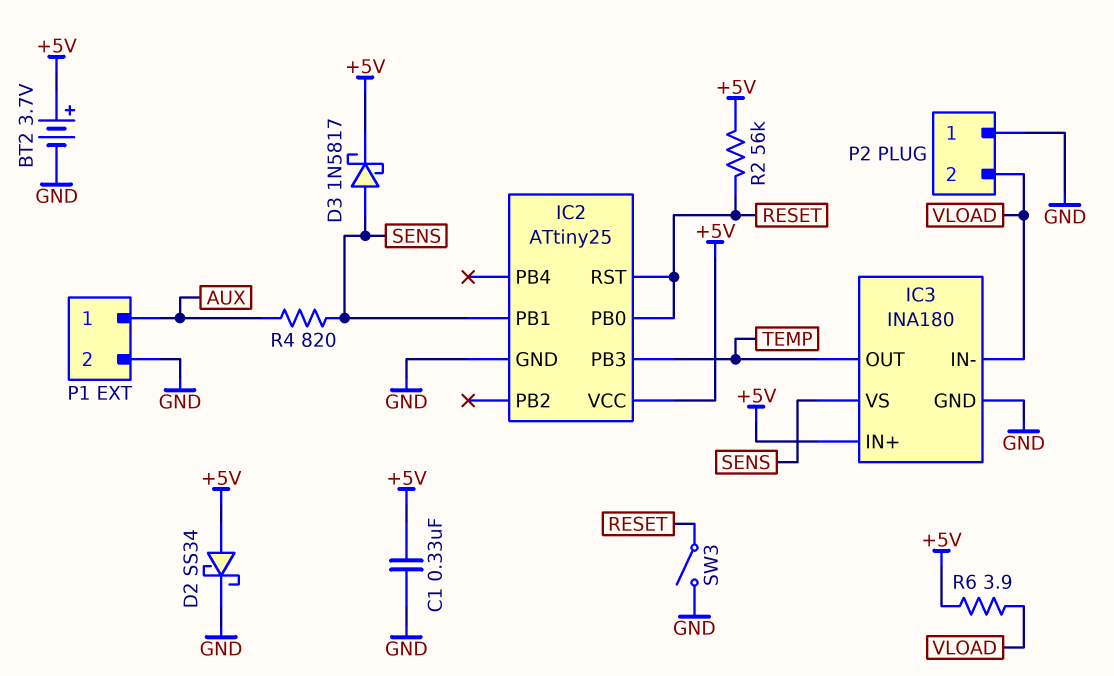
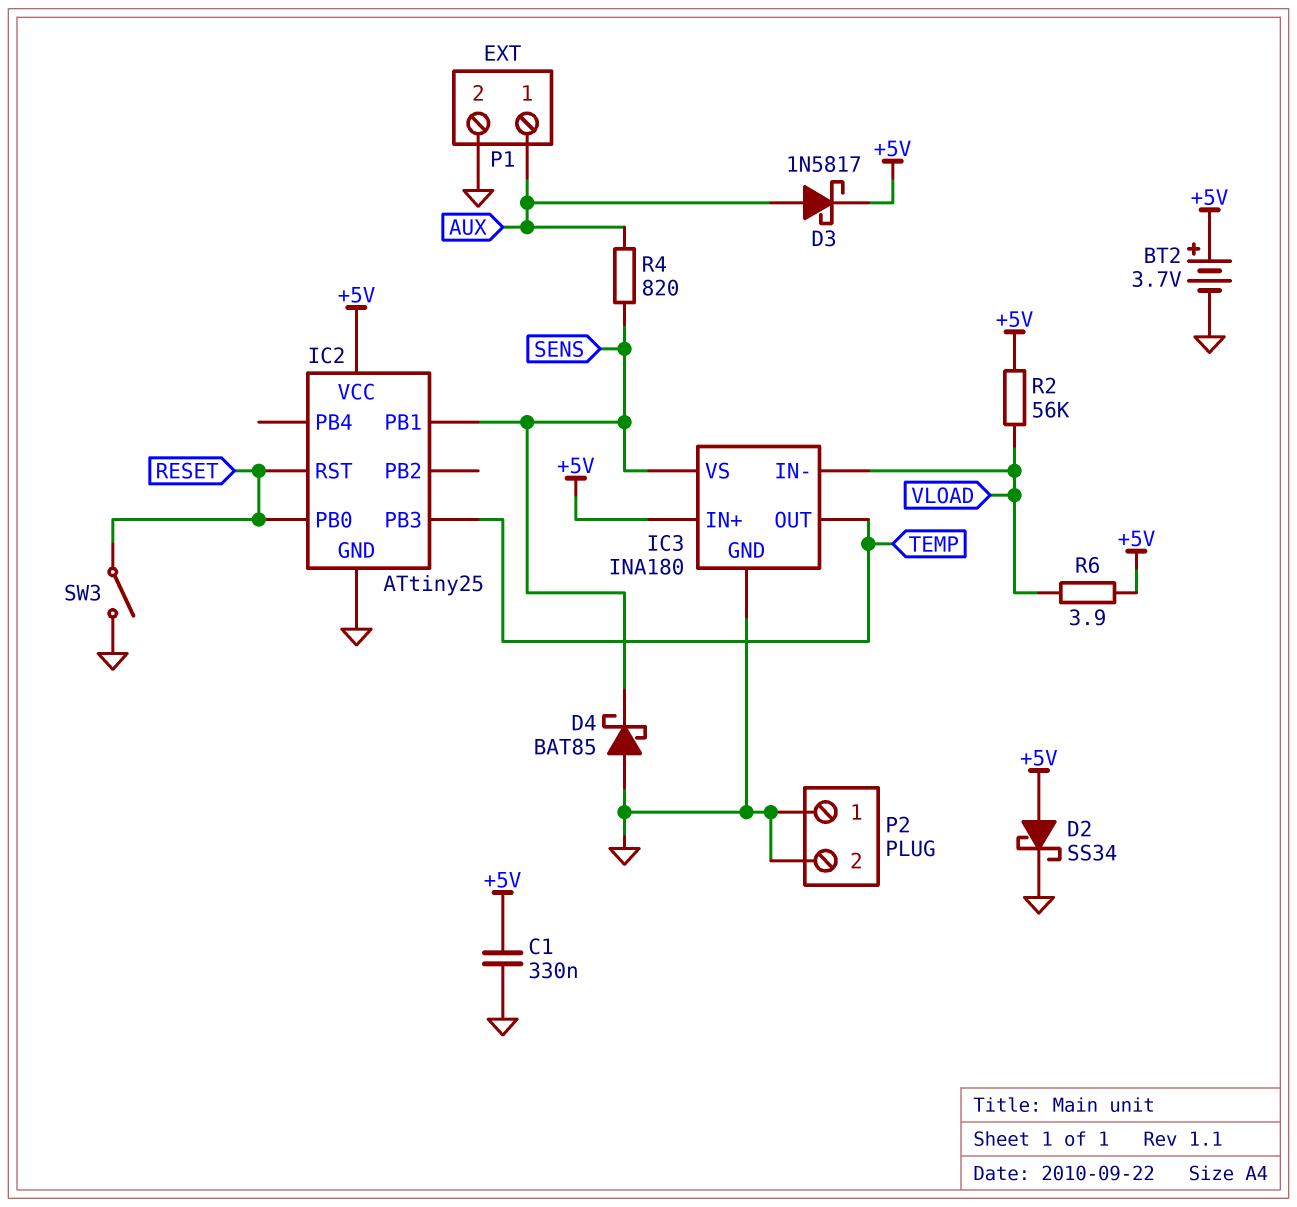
D3: schottky 1N5817 (A SENS, K +5V) -> schottky 1N5817 (A AUX, K +5V)
D4: none -> schottky BAT85 (A GND, K SENS)
P2 pin 2: VLOAD -> GND
R2: 56k (+5V, RESET) -> 56k (+5V, VLOAD)

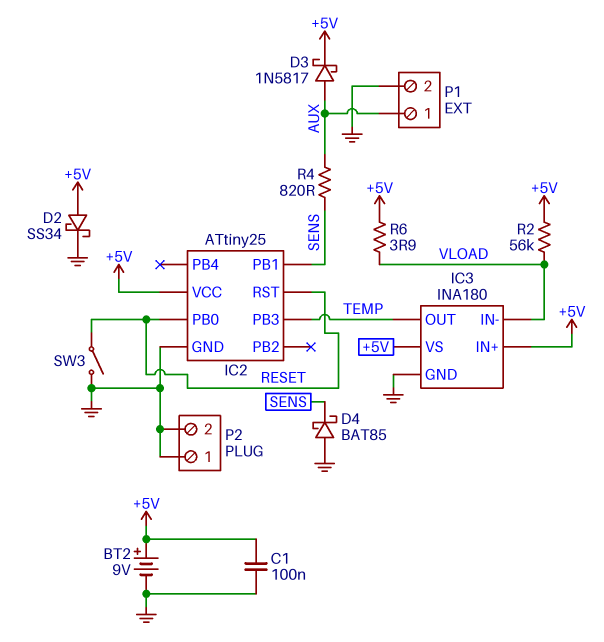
BT2: 3.7V (plus +5V, minus GND) -> 9V (plus +5V, minus GND)
C1: 330nF (+5V, GND) -> 100nF (+5V, GND)
IC3 pin VS: SENS -> +5V

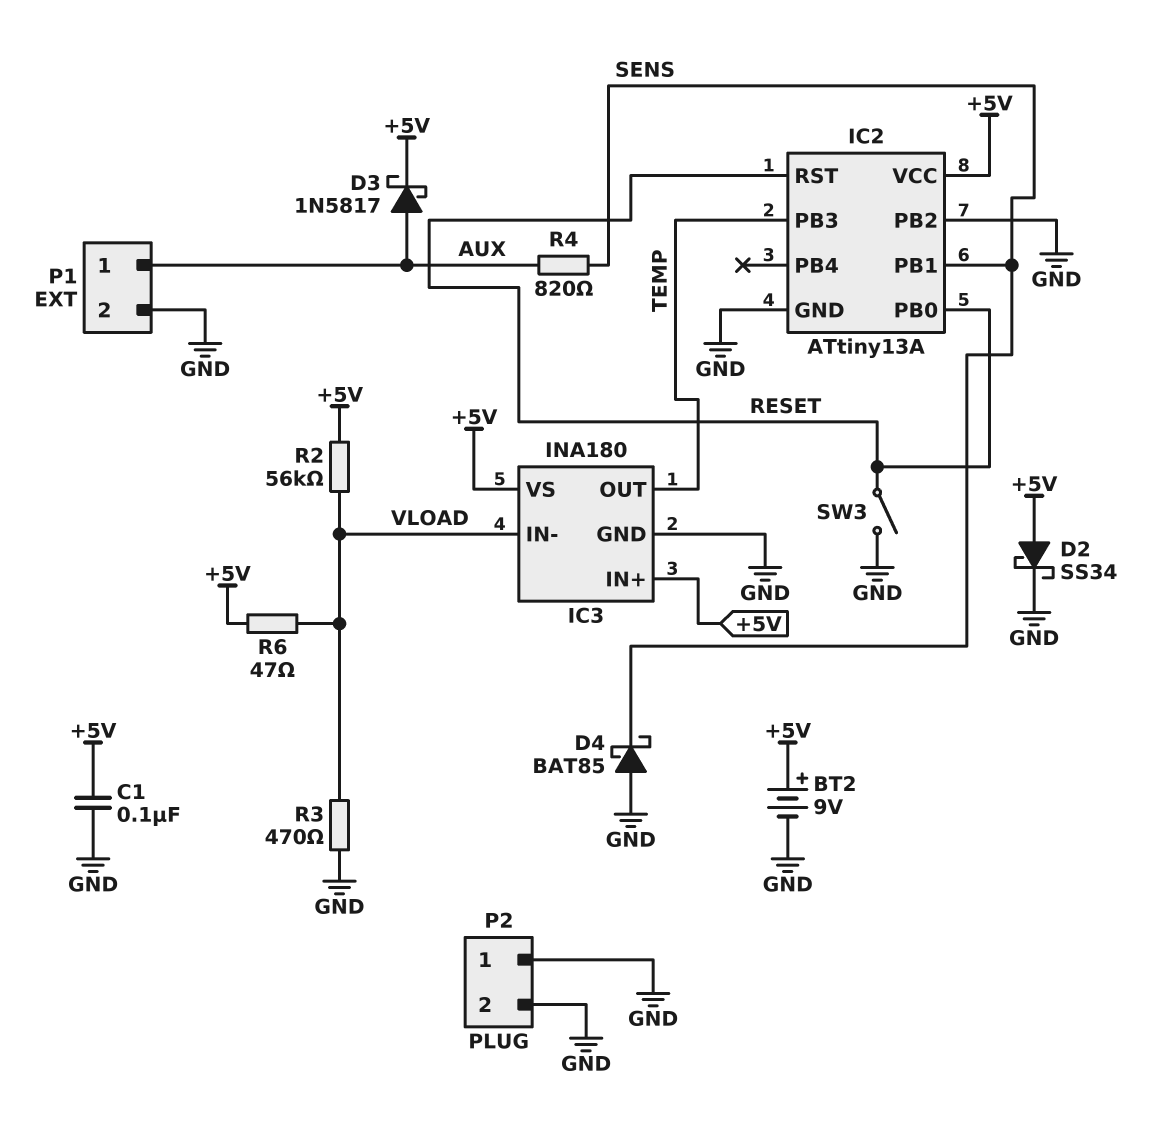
IC2: ATtiny25 -> ATtiny13A
IC2 pin PB2: none -> GND
R3: none -> 470 (GND, VLOAD)
R6: 3.9 (+5V, VLOAD) -> 47 (+5V, VLOAD)

